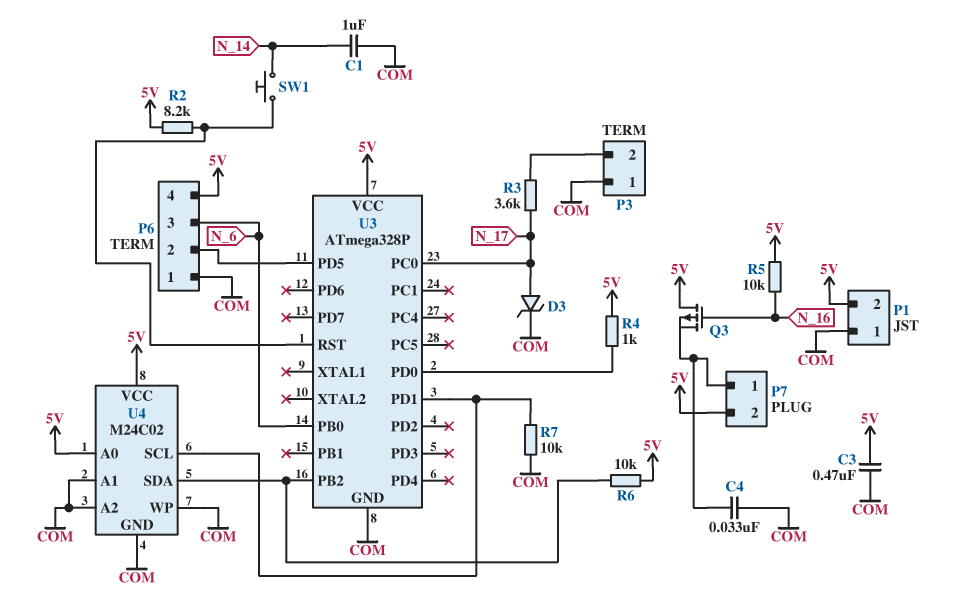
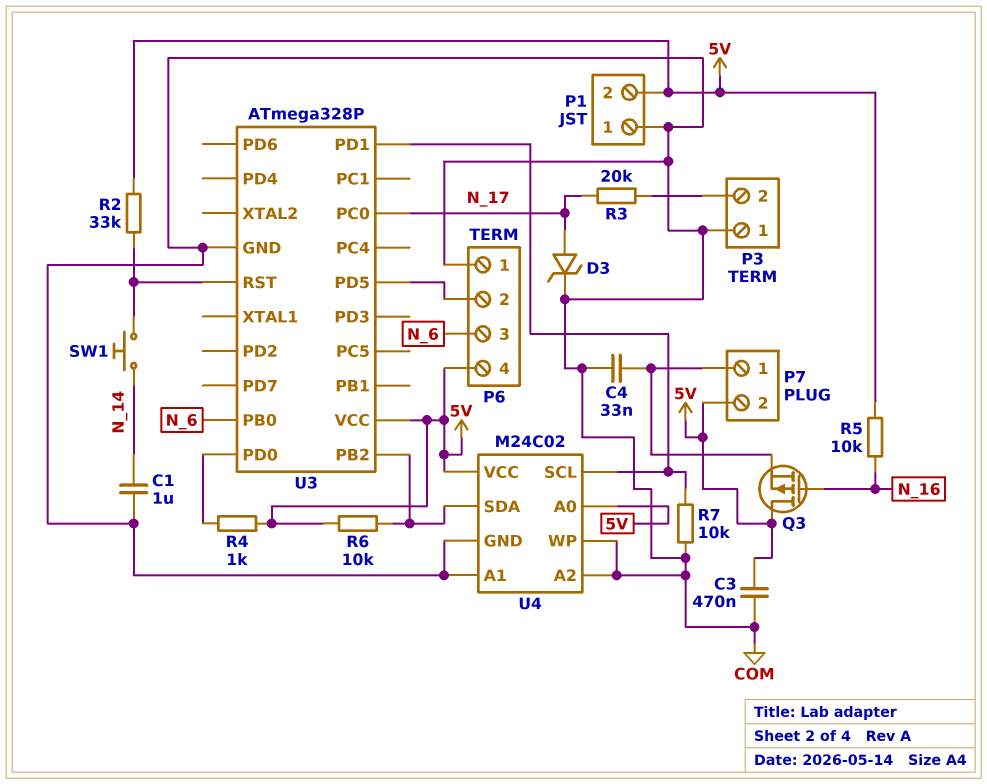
R2: 8.2k (5V, U3/RST) -> 33k (5V, U3/RST)
R3: 3.6k (N_17, P3/2) -> 20k (N_17, P3/2)

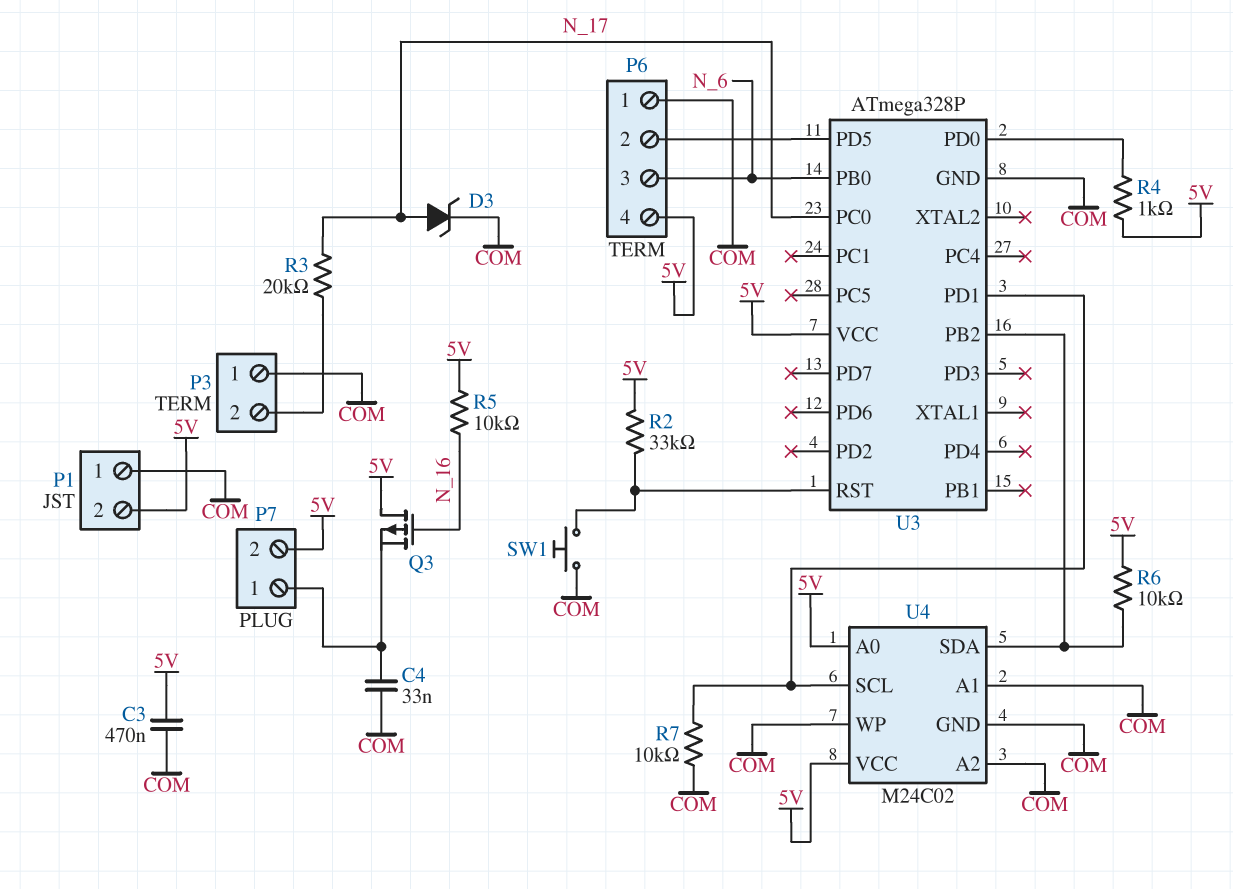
C1: 1uF (COM, N_14) -> none
SW1: button (N_14, U3/RST) -> button (COM, U3/RST)

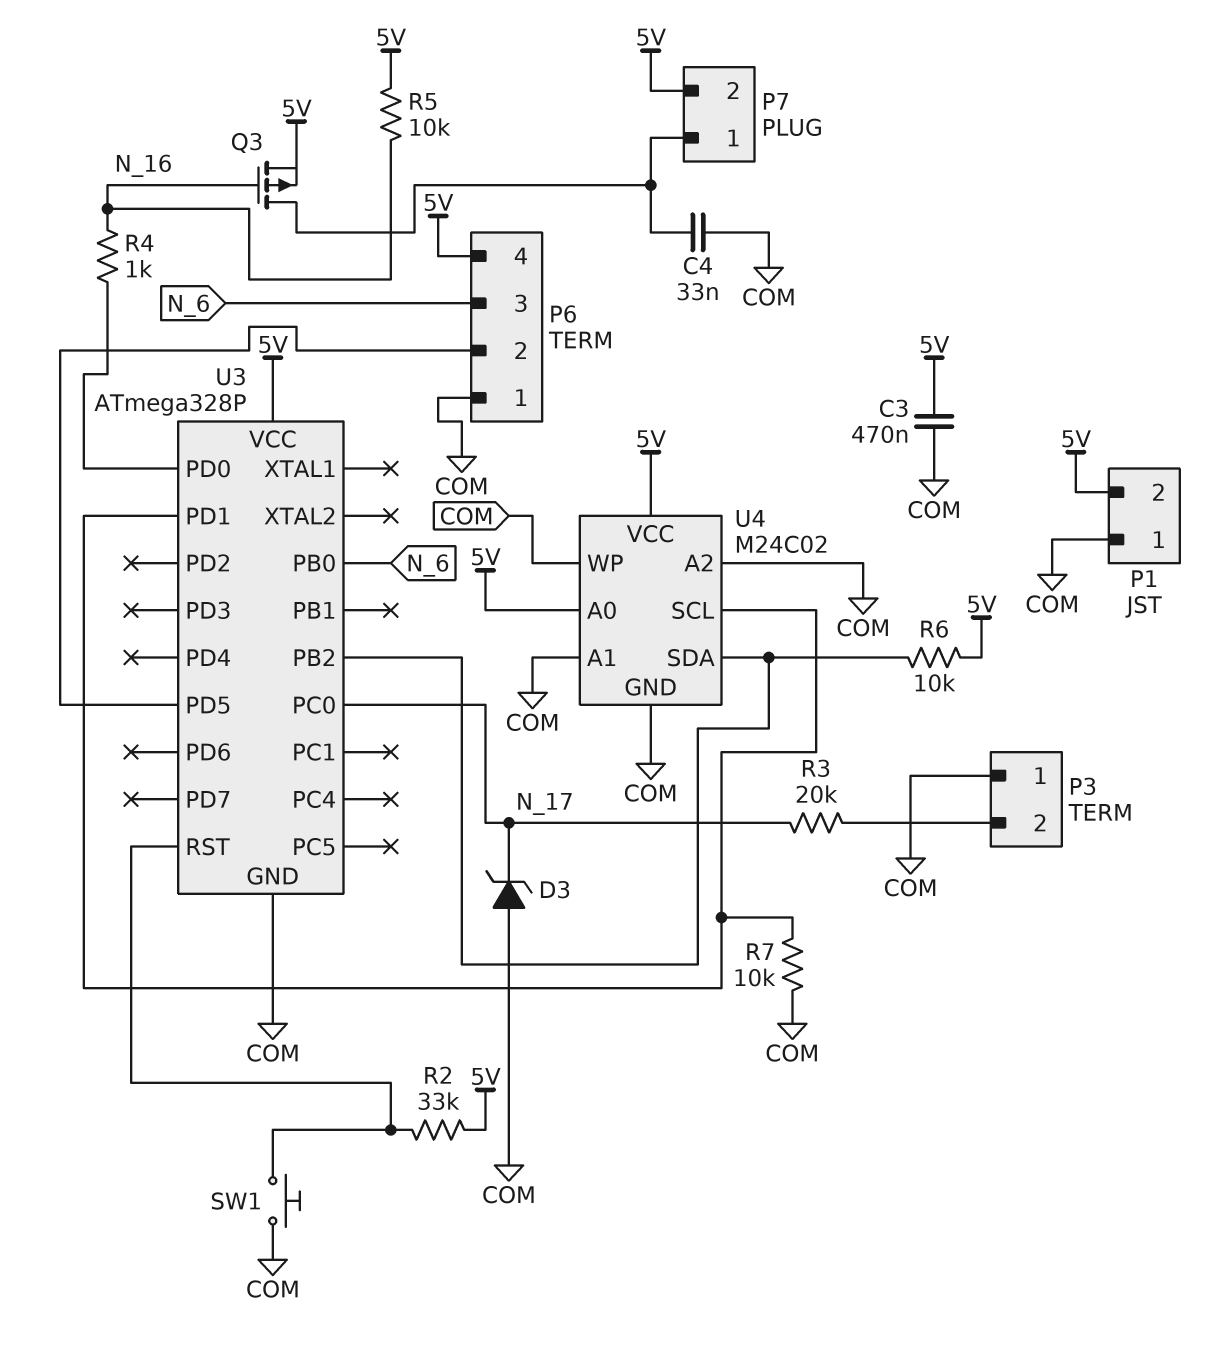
D3: zener (A N_17, K COM) -> zener (A COM, K N_17)
Q3: PMOS (G N_16, D 5V, S P7/1) -> PMOS (G N_16, D P7/1, S 5V)
R4: 1k (5V, U3/PD0) -> 1k (N_16, U3/PD0)

